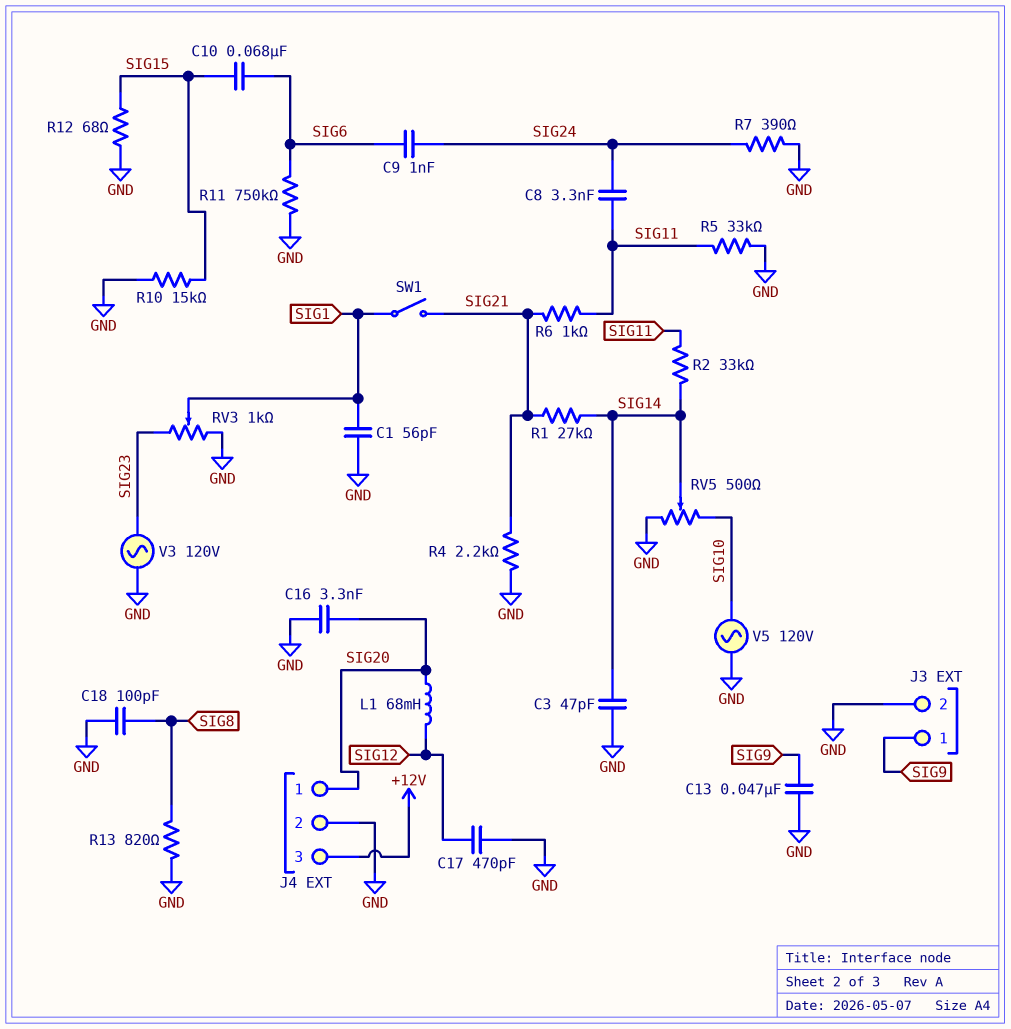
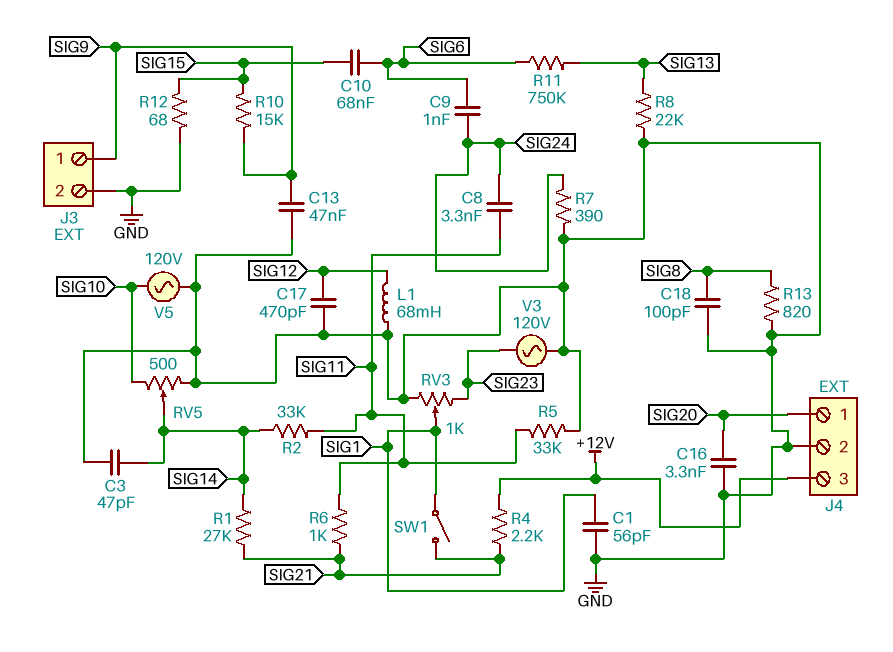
L1: 68mH (SIG12, SIG20) -> 68mH (GND, SIG12)
R4: 2.2k (GND, SIG21) -> 2.2k (+12V, SIG21)
R8: none -> 22k (GND, SIG13)
R10: 15k (GND, SIG15) -> 15k (SIG9, SIG15)
R11: 750k (GND, SIG6) -> 750k (SIG6, SIG13)

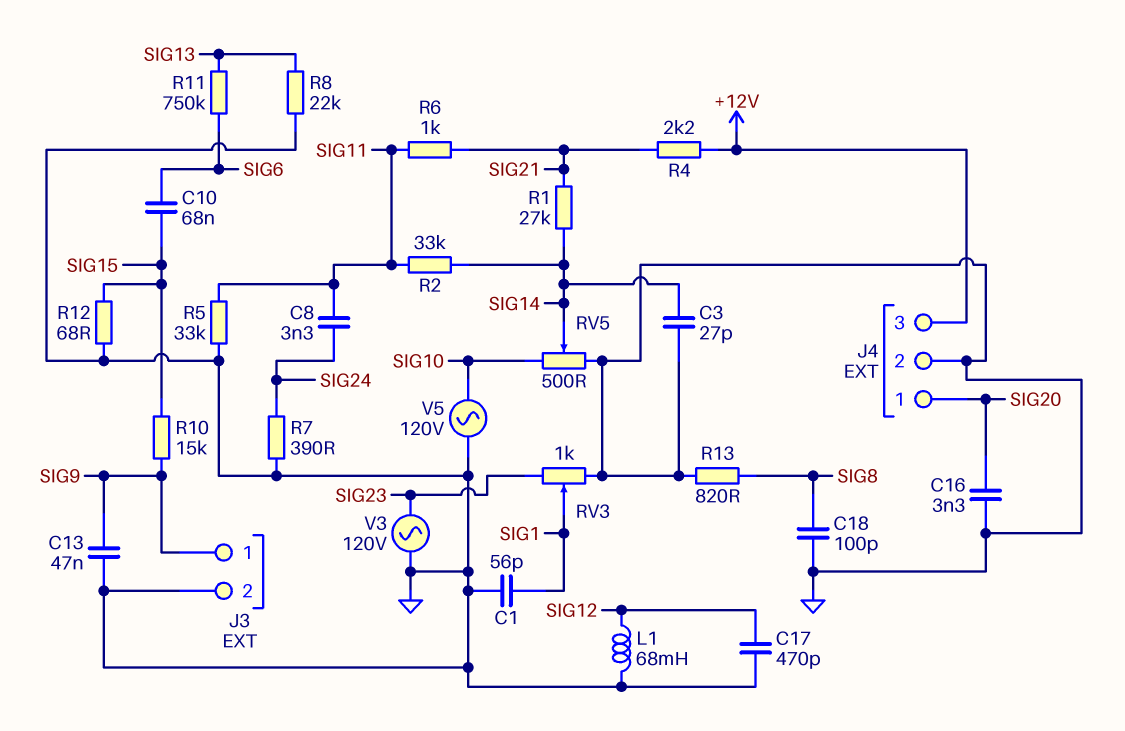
C3: 47pF (GND, SIG14) -> 27pF (GND, SIG14)
C9: 1nF (SIG6, SIG24) -> none
SW1: switch (SIG1, SIG21) -> none

